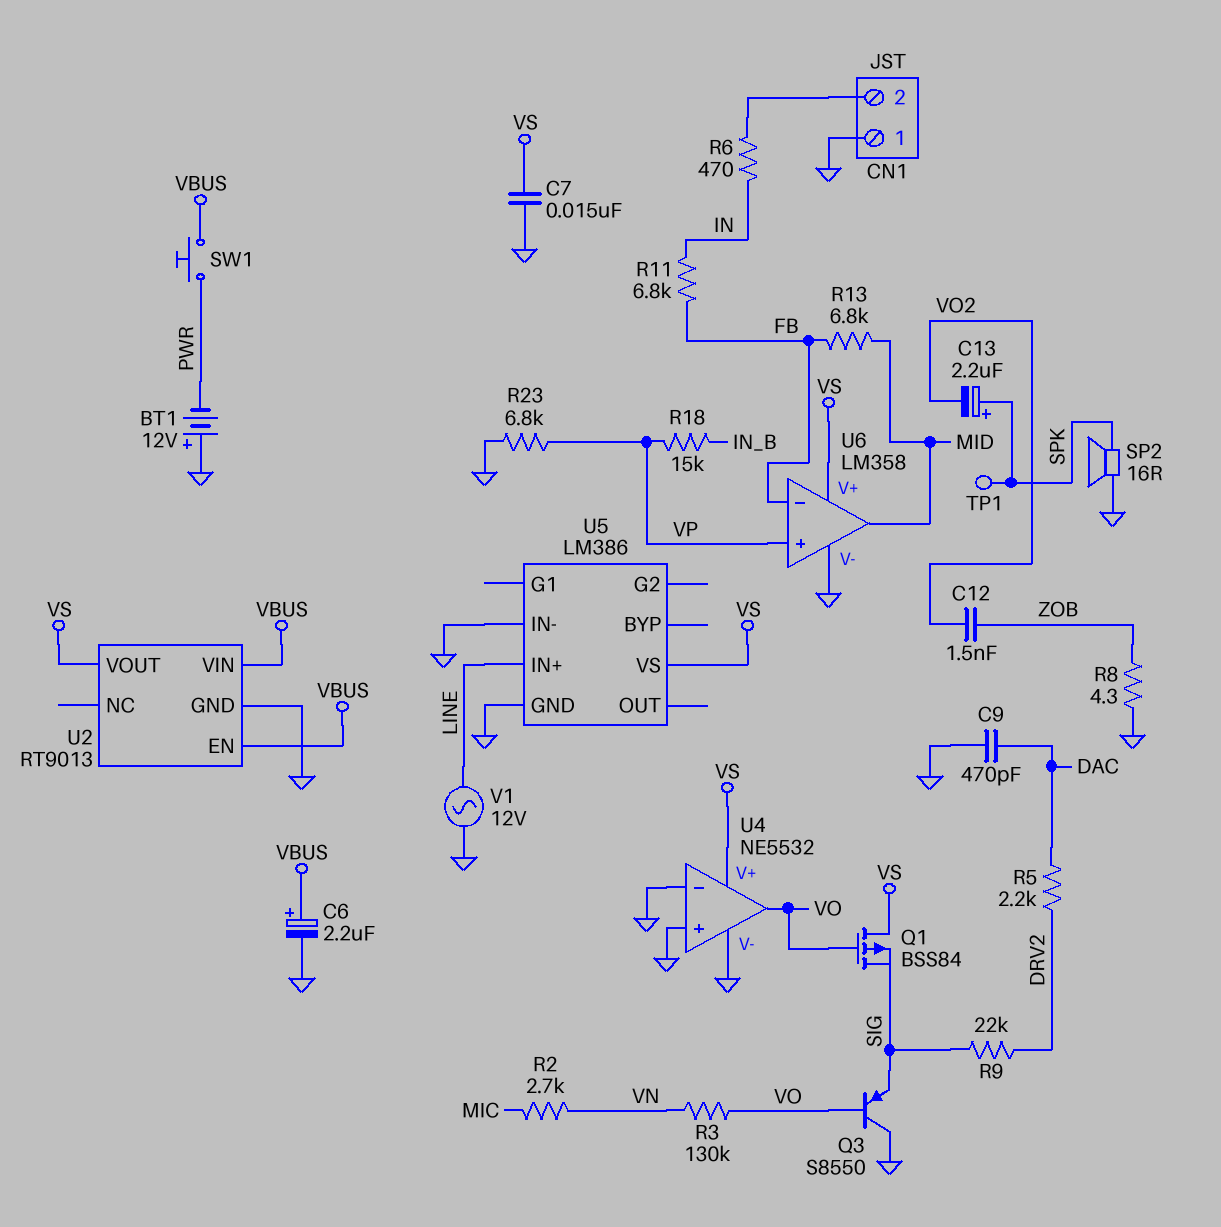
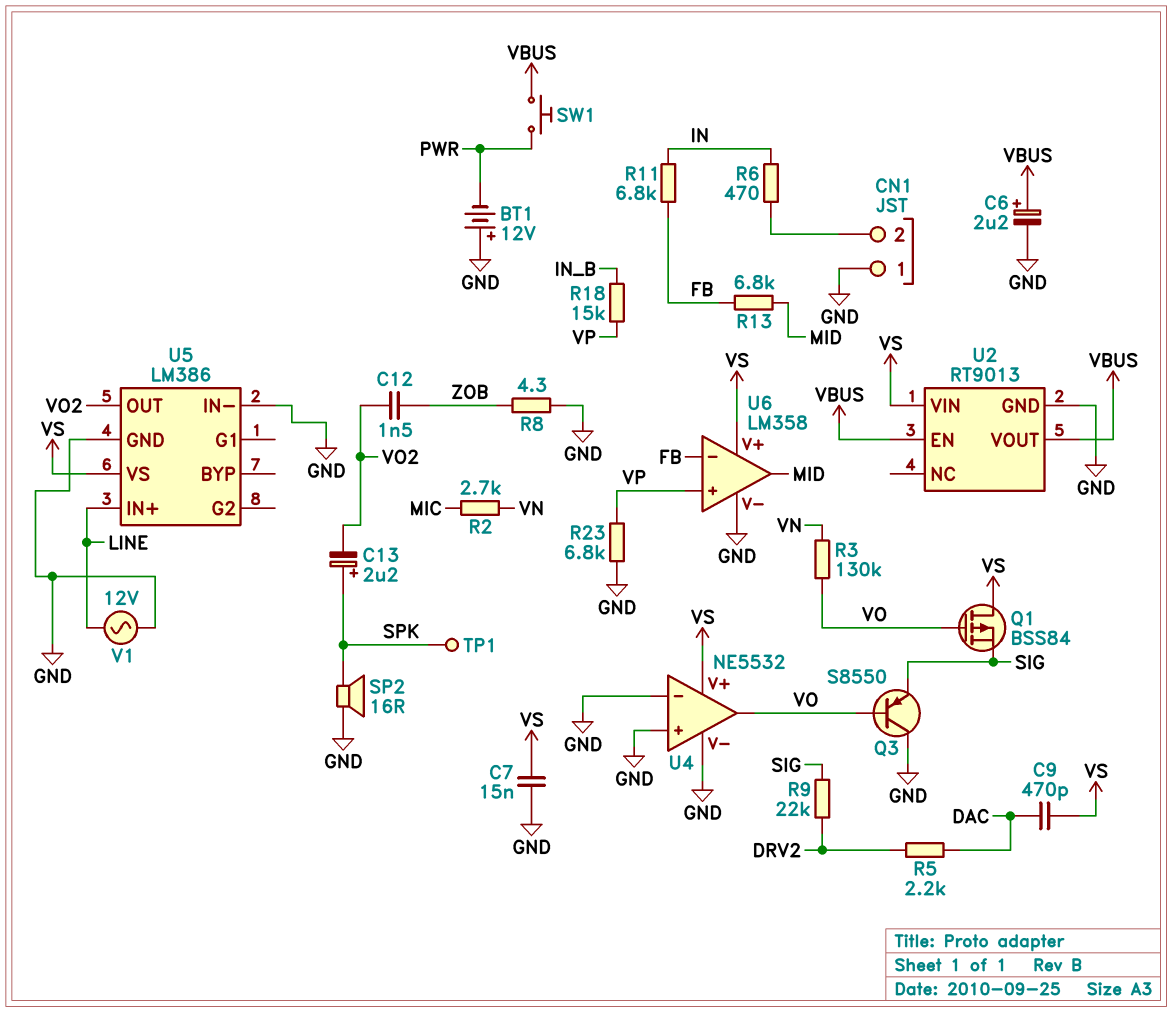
C9: 470pF (DAC, GND) -> 470pF (DAC, VS)
U2 pin VIN: VBUS -> VS
U2 pin VOUT: VS -> VBUS
U5 pin OUT: none -> VO2

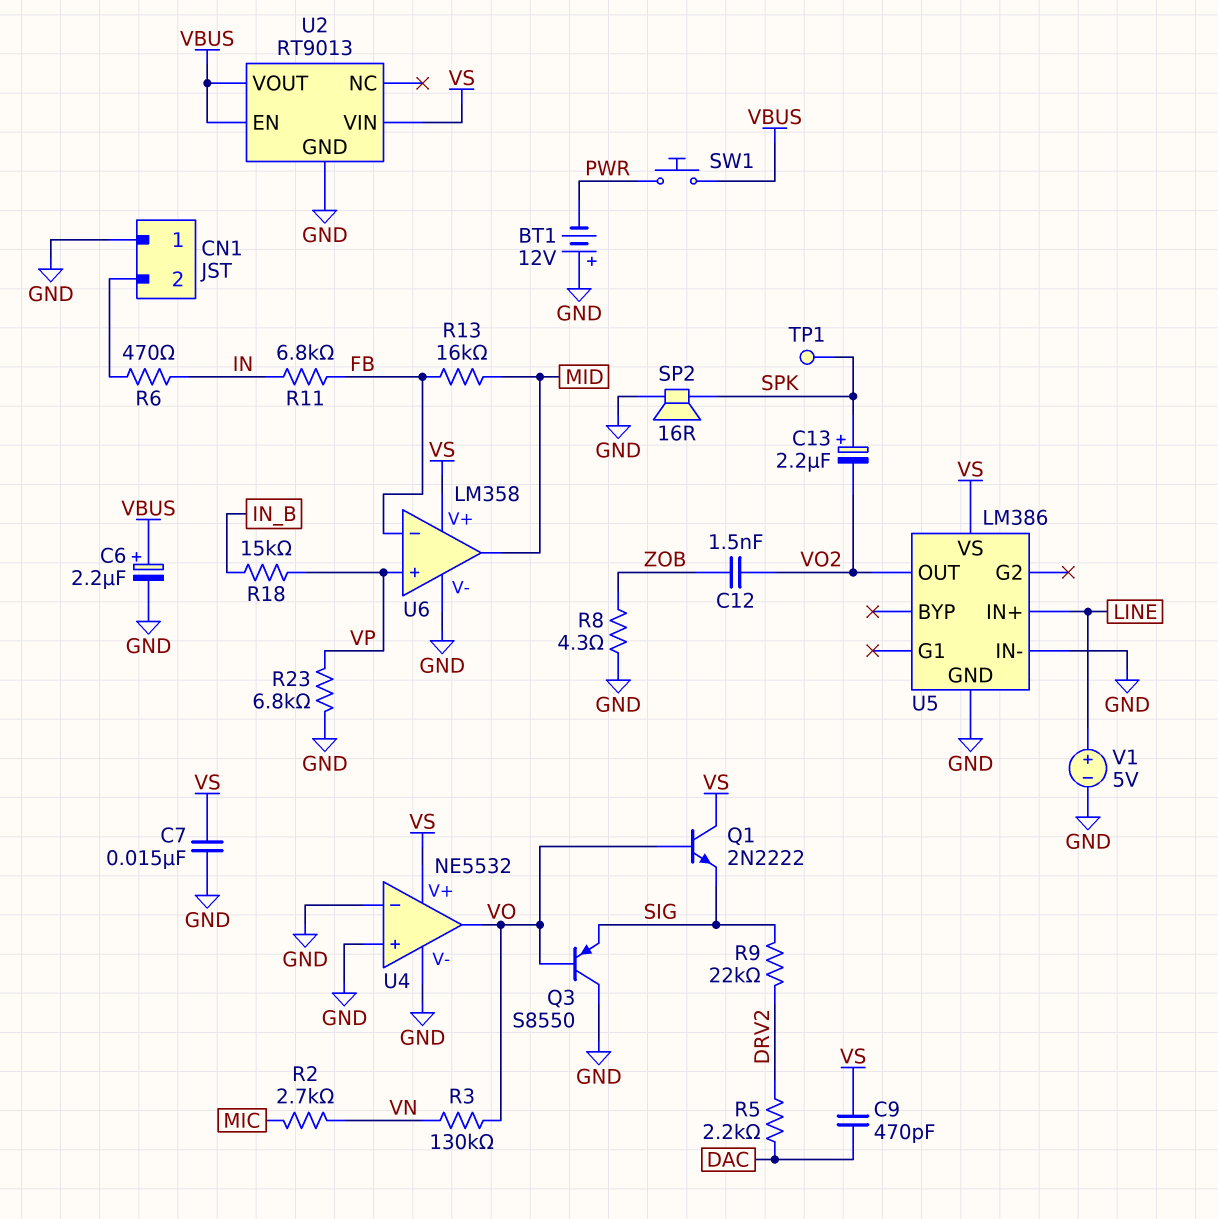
Q1: PMOS BSS84 (G VO, D VS, S SIG) -> NPN 2N2222 (B VO, C VS, E SIG)
R13: 6.8k (FB, MID) -> 16k (FB, MID)
V1: AC 12V (GND, LINE) -> 5V (plus LINE, minus GND)

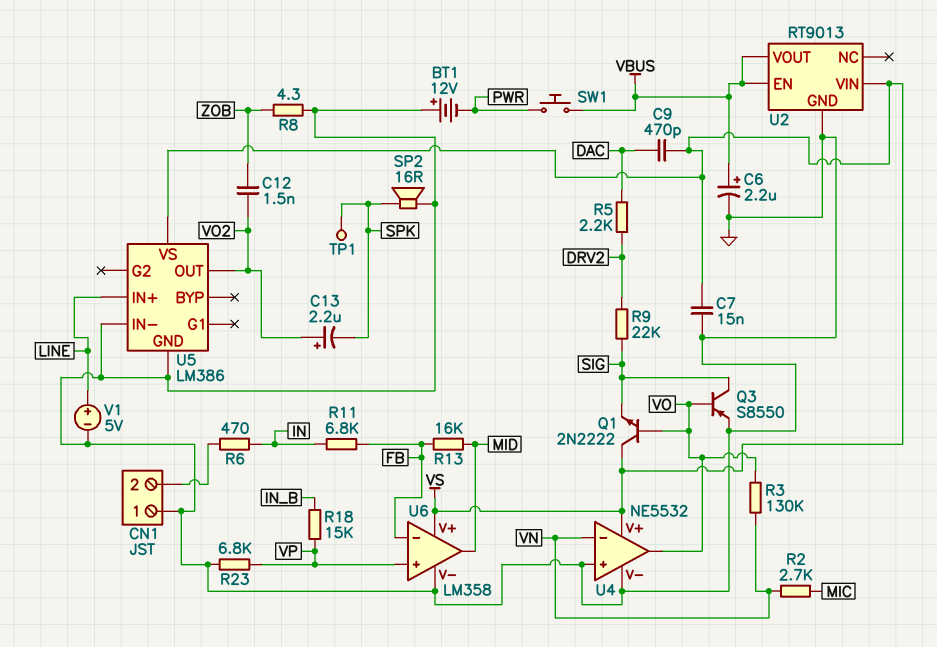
C13: 2.2uF (plus SPK, minus VO2) -> 2.2uF (plus VO2, minus SPK)
Q3: PNP S8550 (B VO, C GND, E SIG) -> PNP S8550 (B VO, C SIG, E GND)
U4 pin in-: GND -> VN

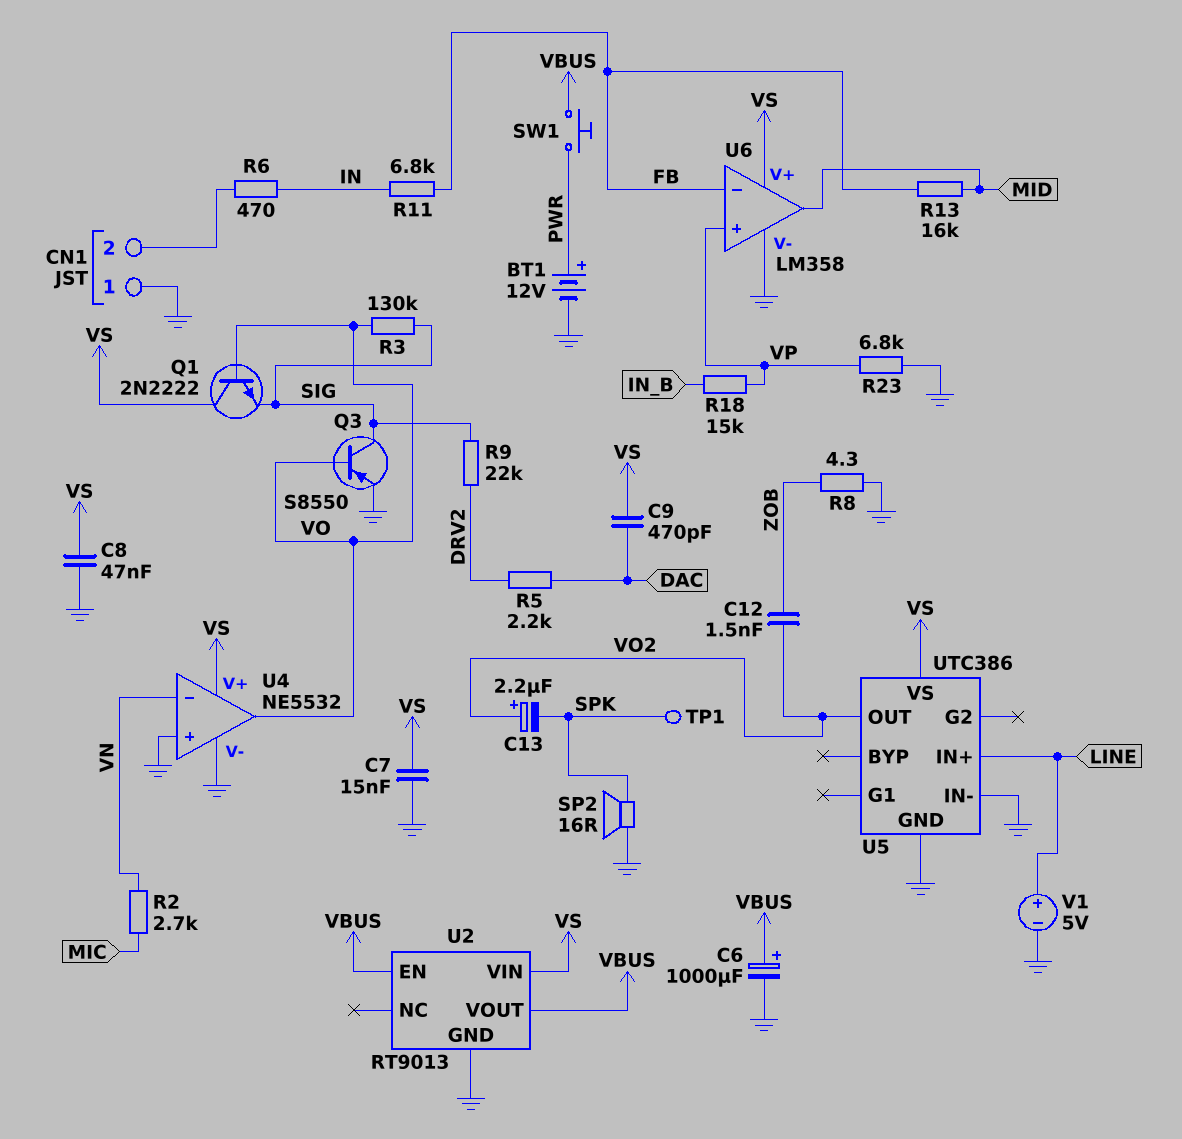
BT1: 12V (plus GND, minus PWR) -> 12V (plus PWR, minus GND)
C6: 2.2uF (plus VBUS, minus GND) -> 1000uF (plus VBUS, minus GND)
C8: none -> 47nF (GND, VS)
R3: 130k (VN, VO) -> 130k (SIG, VO)
U5: LM386 -> UTC386

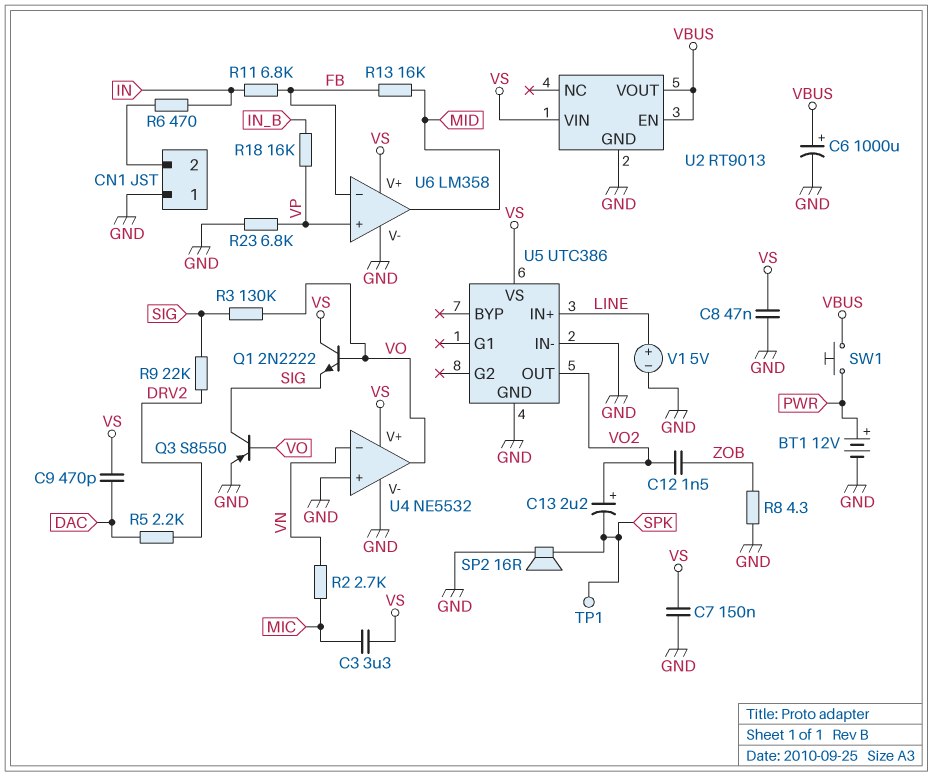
C3: none -> 3.3uF (MIC, VS)
C7: 15nF (GND, VS) -> 150nF (GND, VS)
R18: 15k (IN_B, VP) -> 16k (IN_B, VP)

